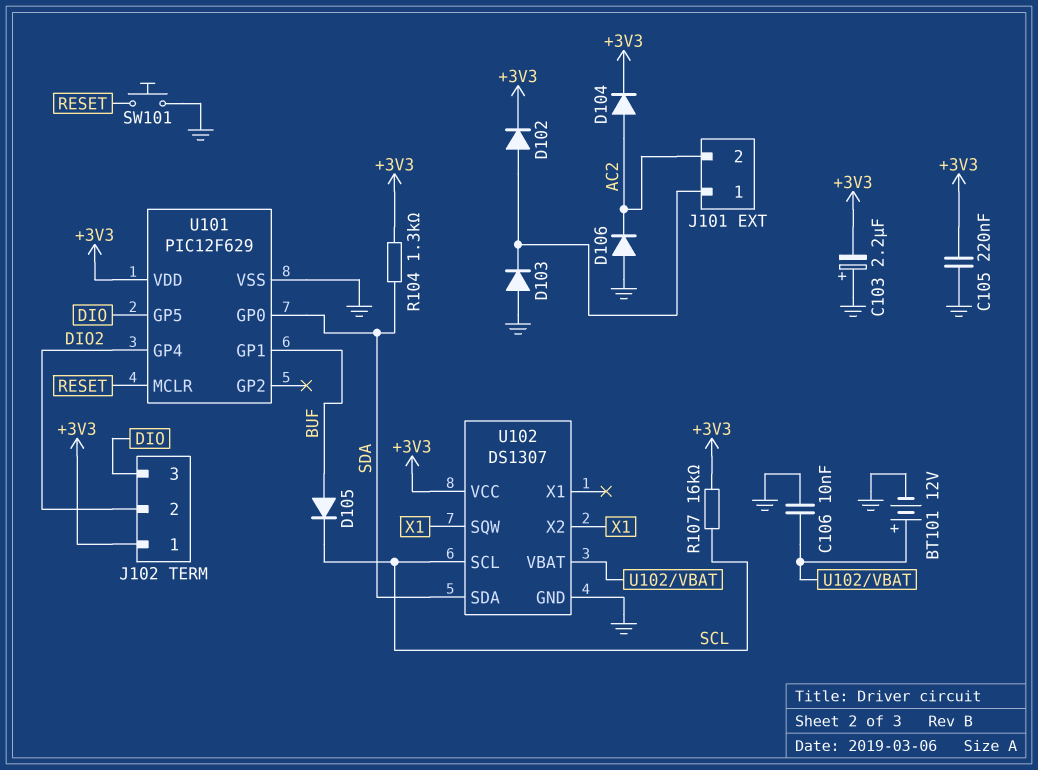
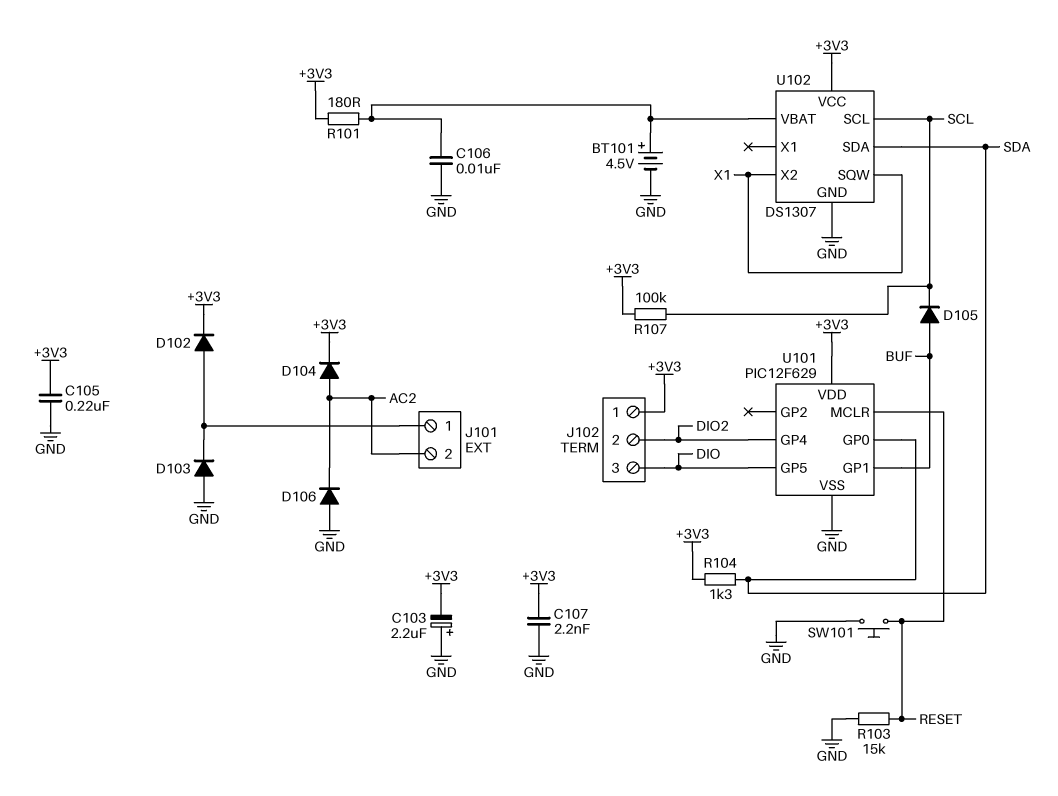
BT101: 12V (plus U102/VBAT, minus GND) -> 4.5V (plus U102/VBAT, minus GND)
C107: none -> 2.2nF (+3V3, GND)
R101: none -> 180 (+3V3, U102/VBAT)
R103: none -> 15k (GND, RESET)
R107: 16k (+3V3, SCL) -> 100k (+3V3, SCL)

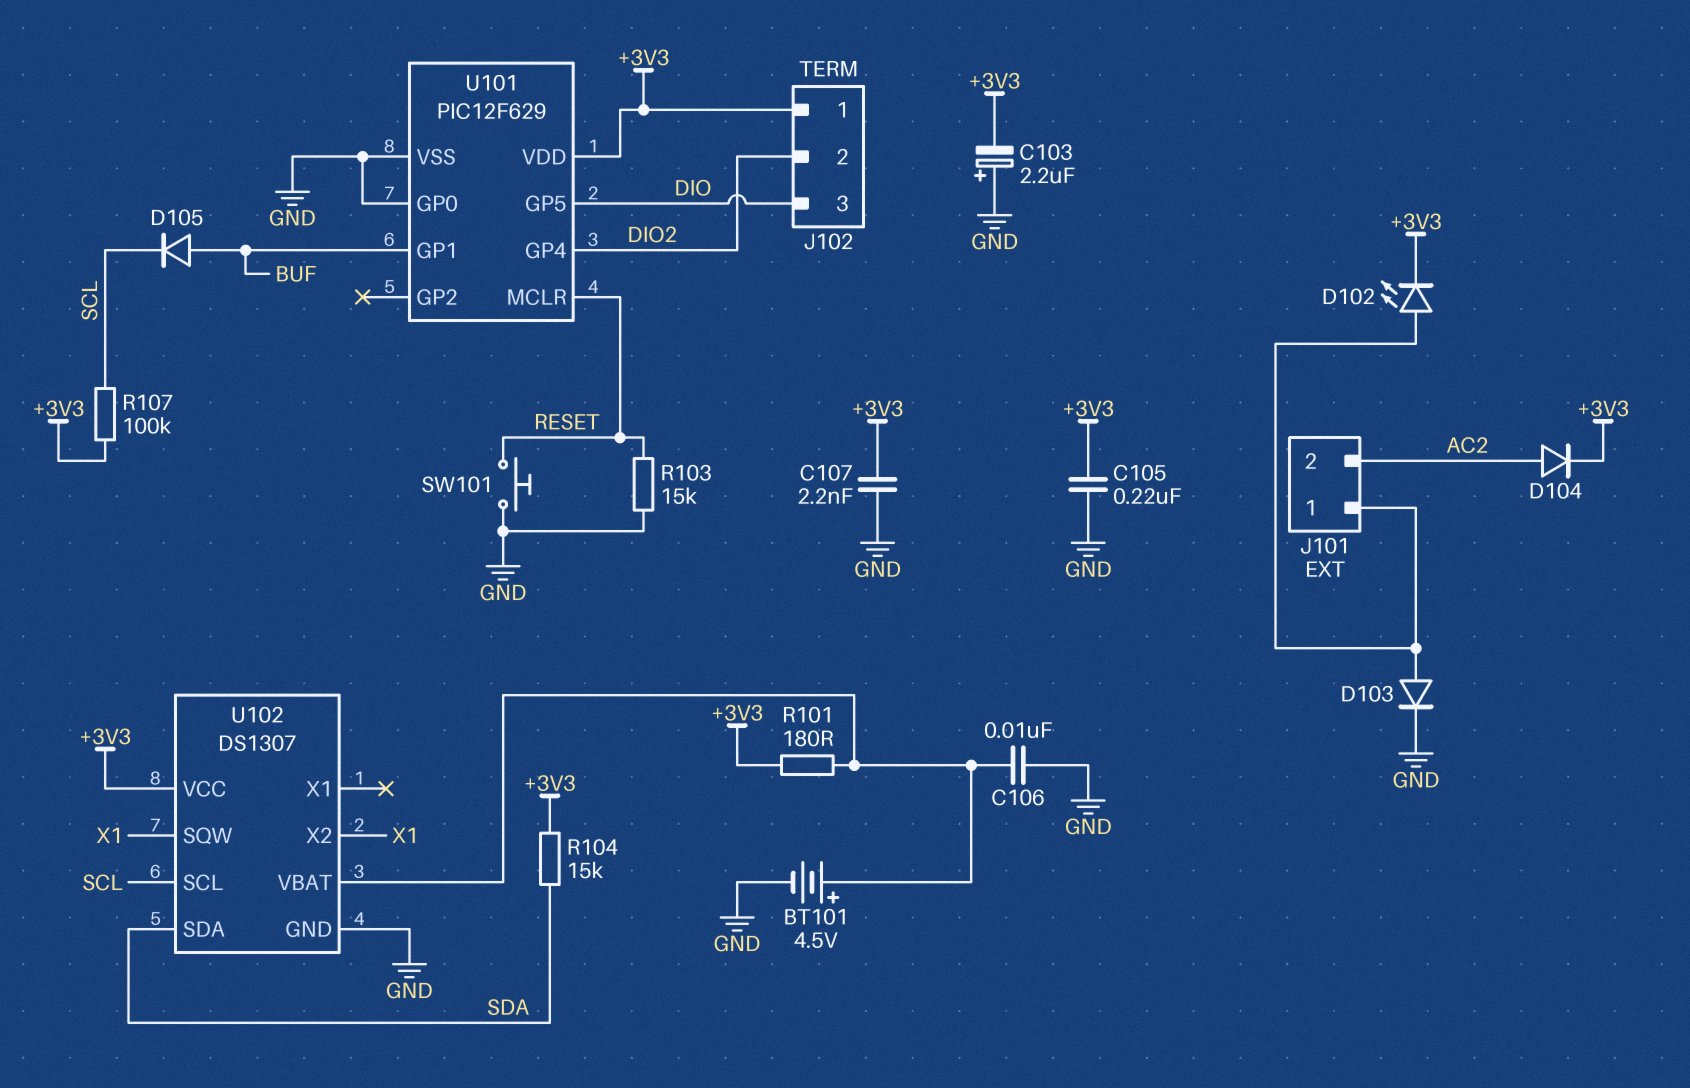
D102: diode (A J101/1, K +3V3) -> LED (A J101/1, K +3V3)
D103: diode (A GND, K J101/1) -> diode (A J101/1, K GND)
D106: diode (A GND, K AC2) -> none
R104: 1.3k (+3V3, SDA) -> 15k (+3V3, SDA)
U101 pin GP0: SDA -> GND

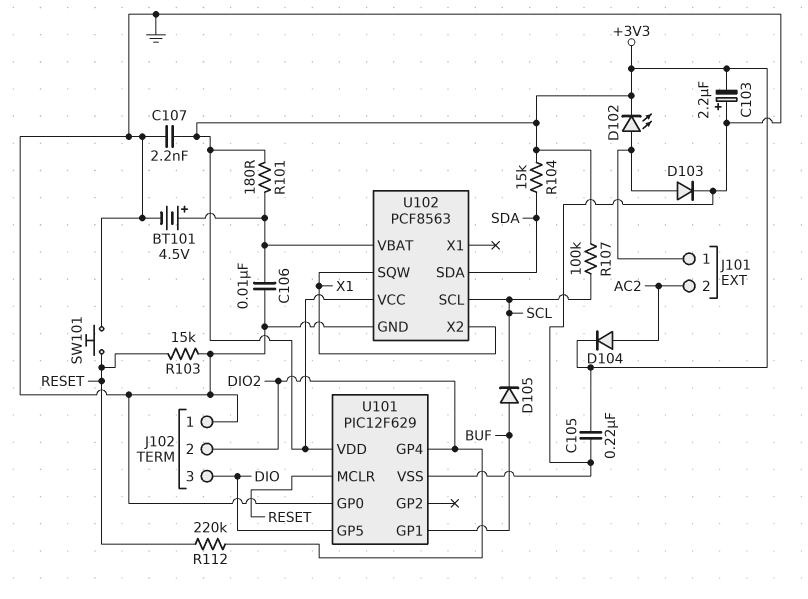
J102 pin 1: +3V3 -> GND
R112: none -> 220k (DIO2, RESET)
U102: DS1307 -> PCF8563

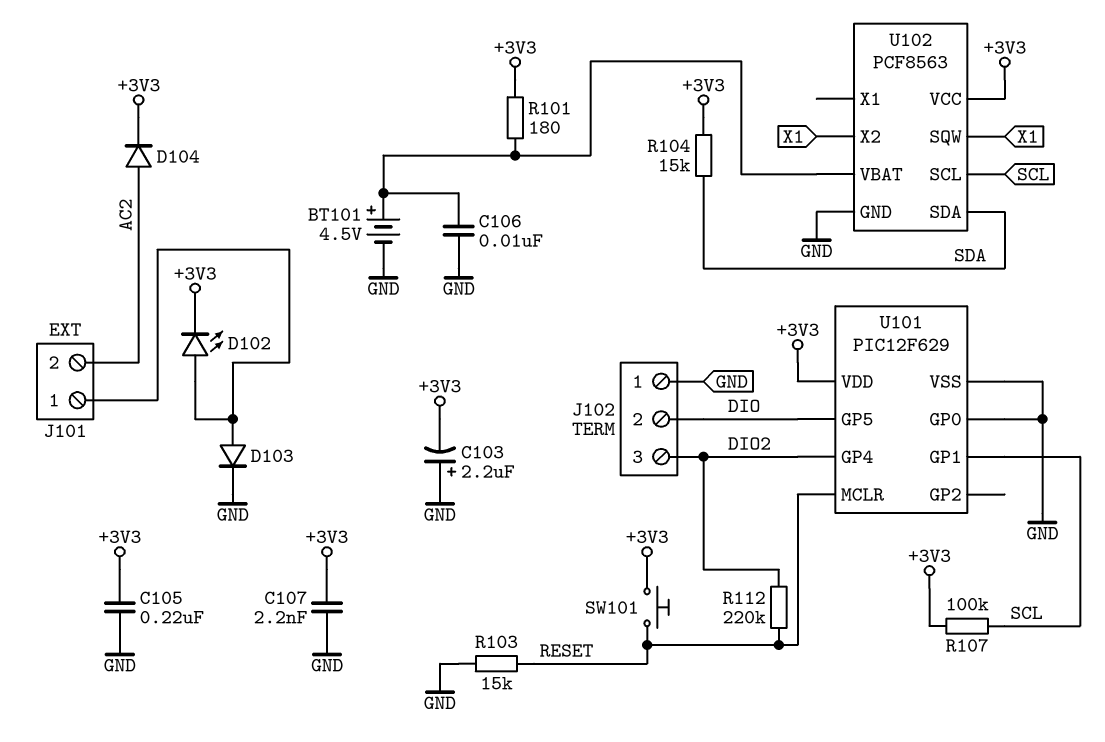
D105: diode (A BUF, K SCL) -> none
J102 pin 2: DIO2 -> DIO
J102 pin 3: DIO -> DIO2
SW101: button (GND, RESET) -> button (+3V3, RESET)
U101 pin GP1: BUF -> SCL

